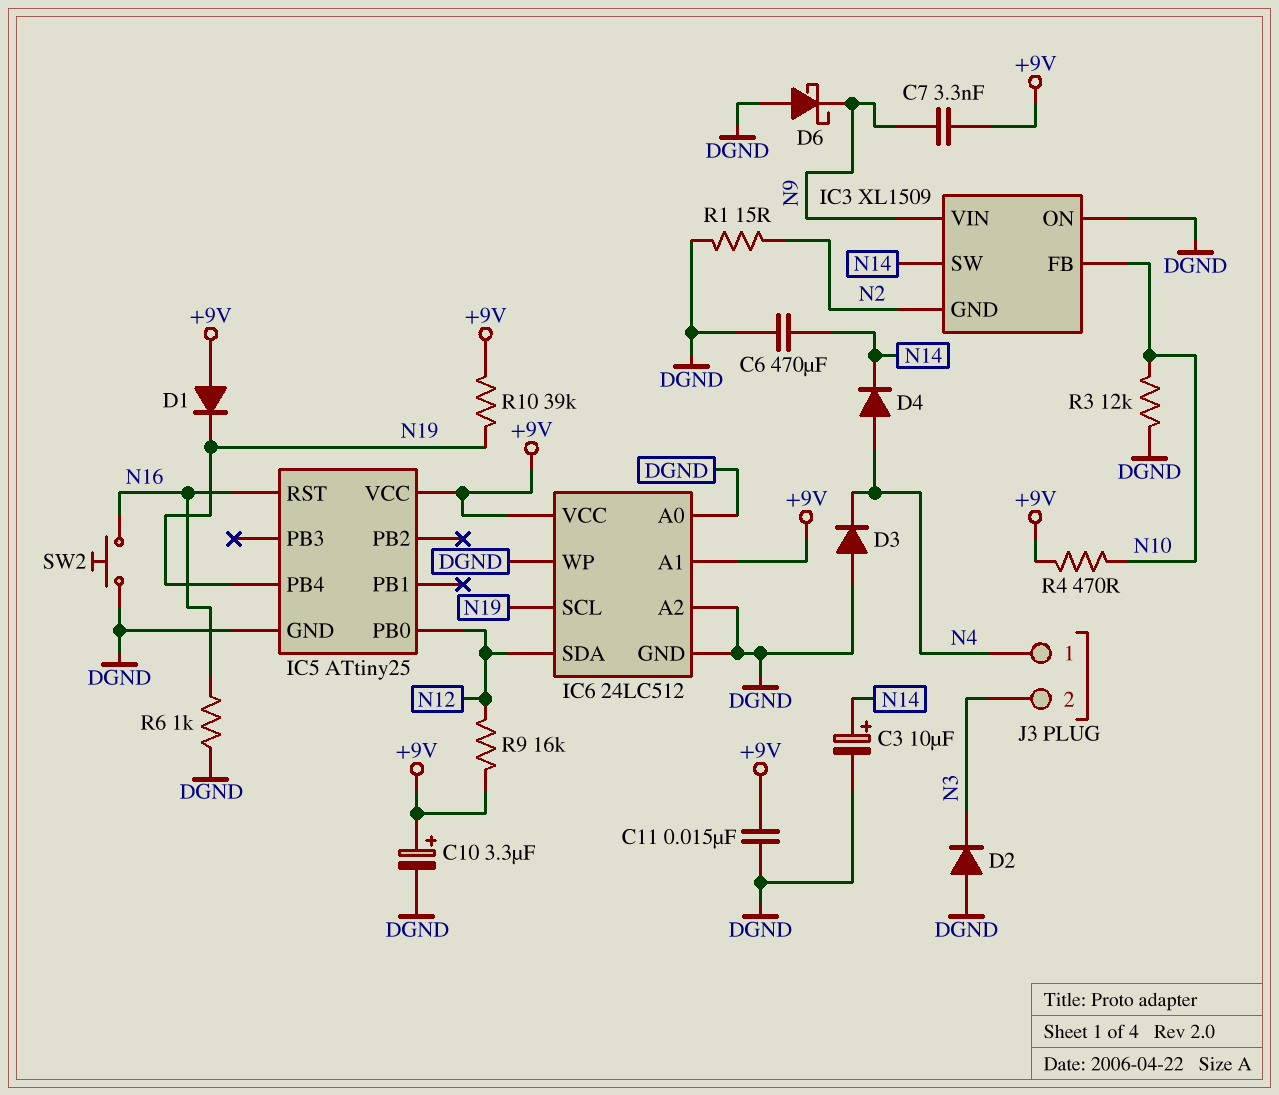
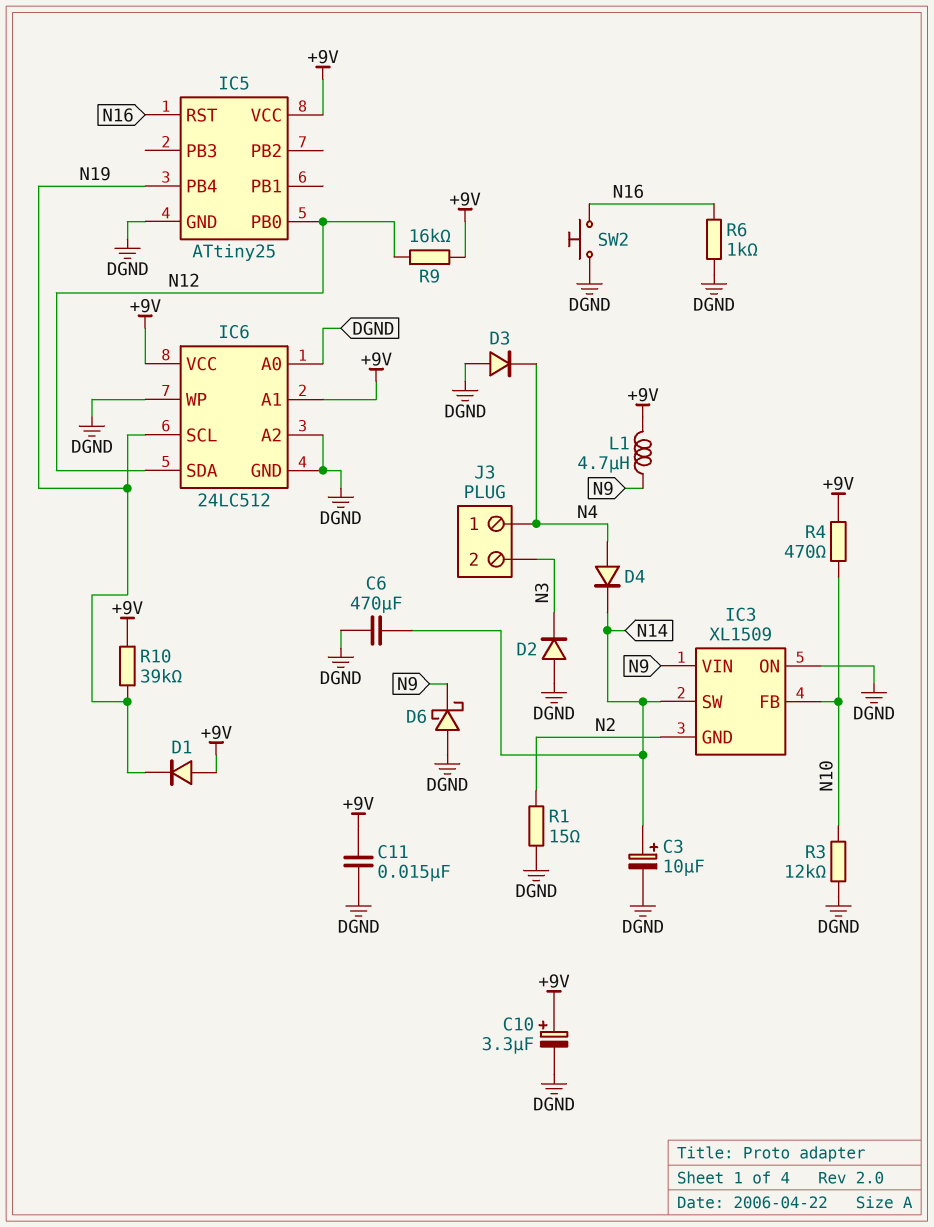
C7: 3.3nF (+9V, N9) -> none
L1: none -> 4.7uH (+9V, N9)

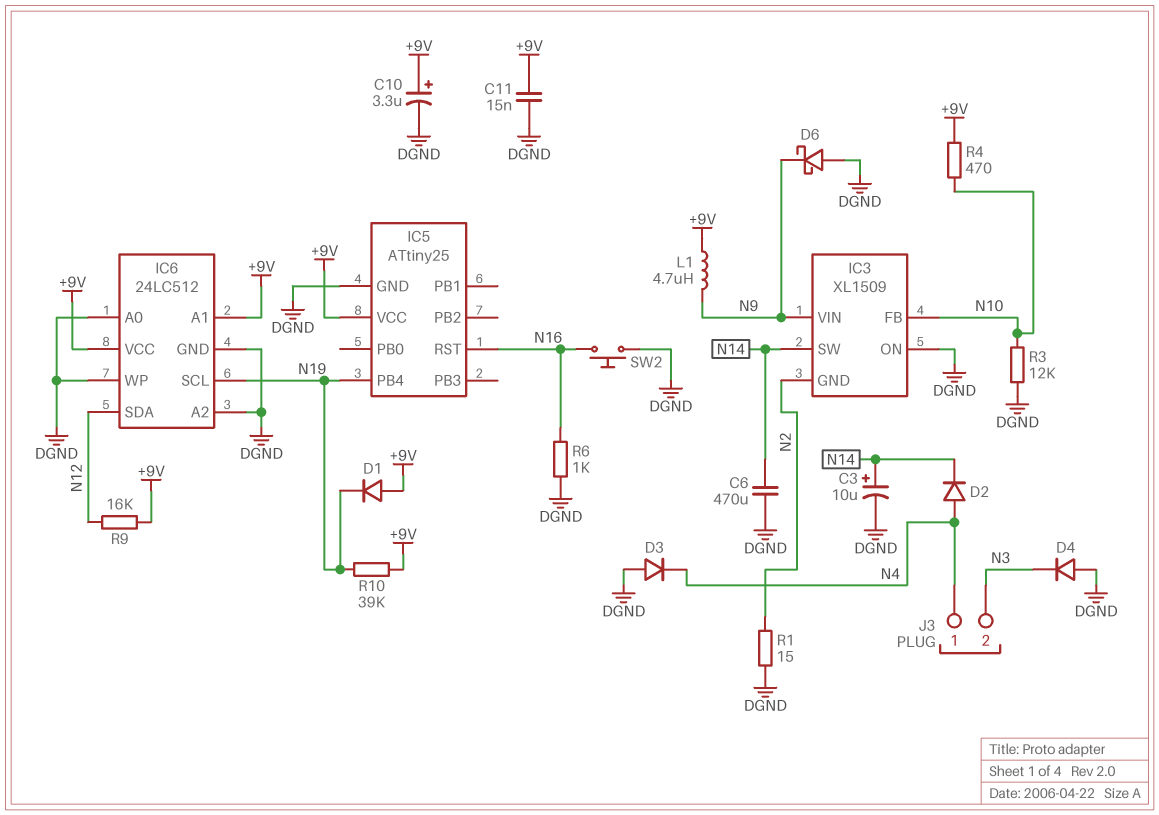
D2: diode (A DGND, K N3) -> diode (A N4, K N14)
D4: diode (A N4, K N14) -> diode (A DGND, K N3)
IC5 pin PB0: N12 -> none

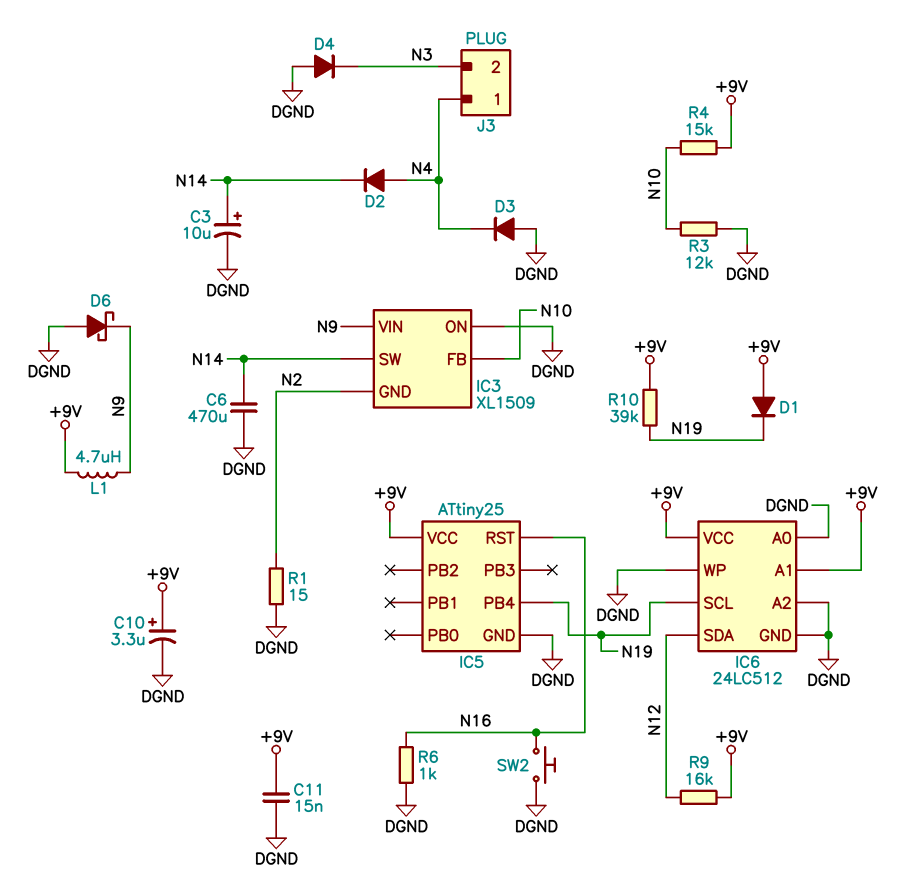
R4: 470 (+9V, N10) -> 15k (+9V, N10)

